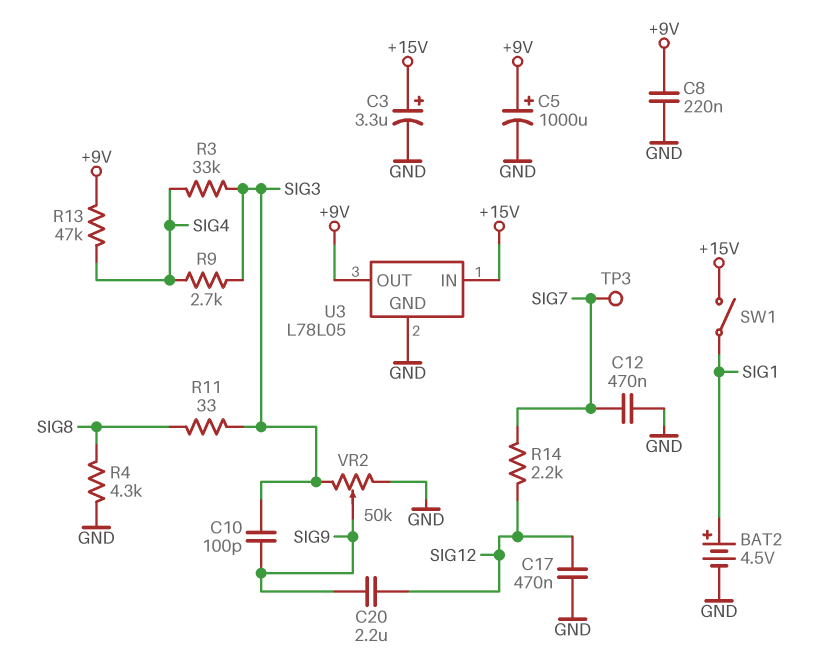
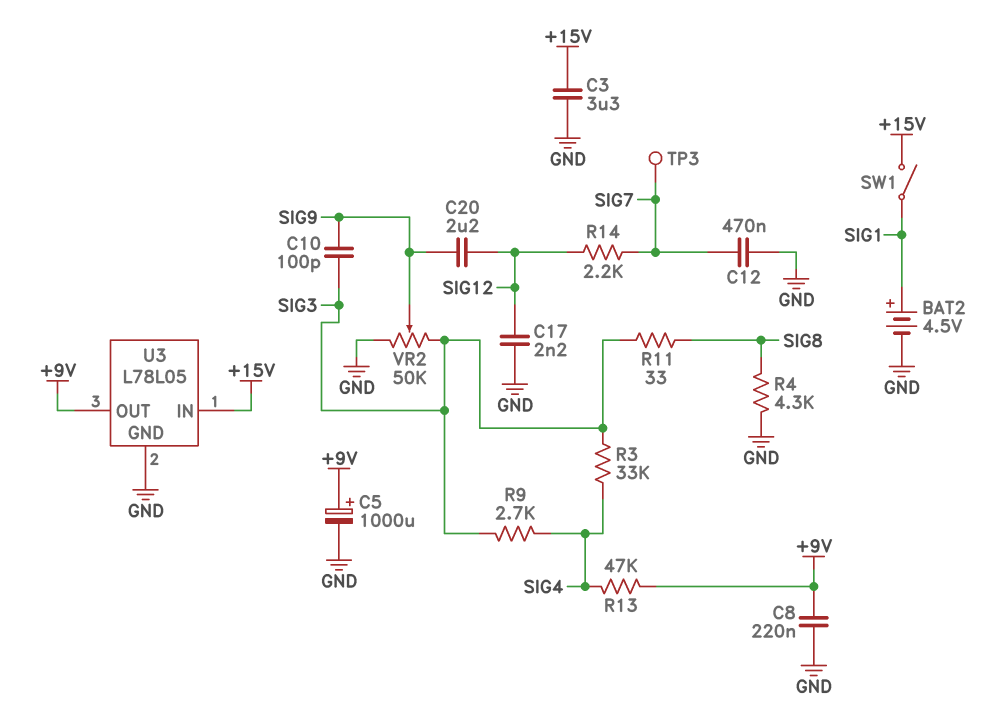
C3: 3.3uF (plus +15V, minus GND) -> 3.3uF (+15V, GND)
C17: 470nF (GND, SIG12) -> 2.2nF (GND, SIG12)

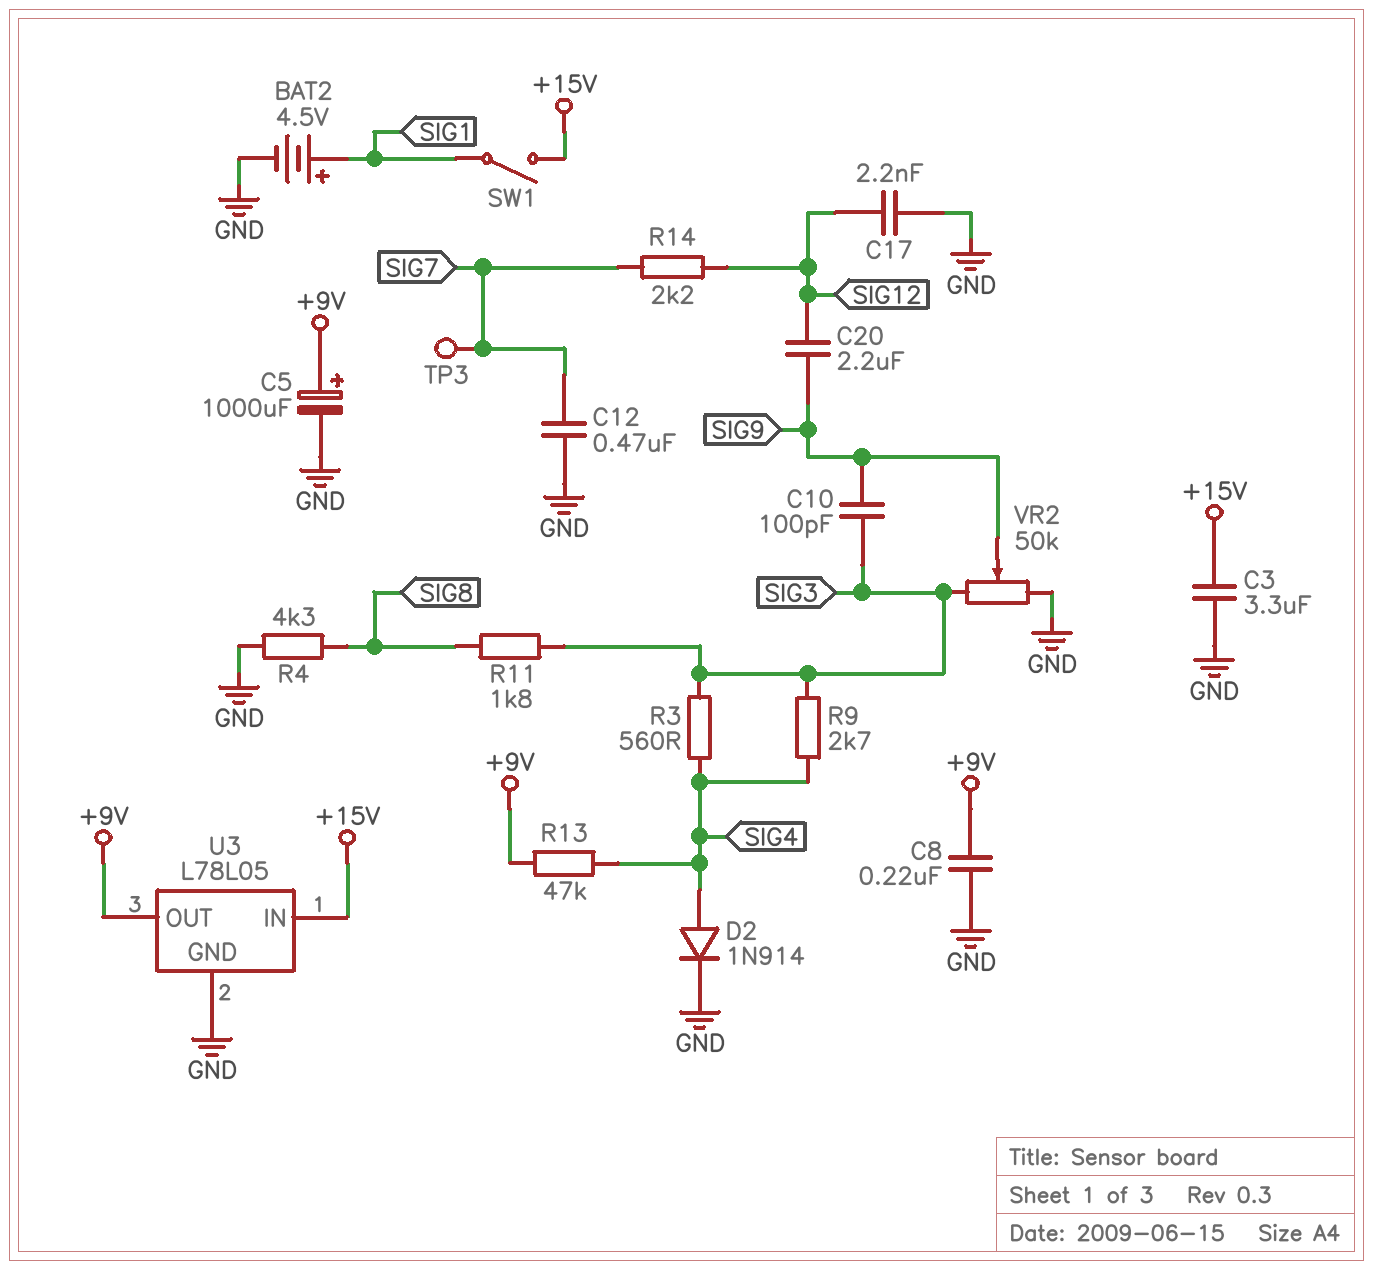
D2: none -> diode 1N914 (A SIG4, K GND)
R3: 33k (SIG3, SIG4) -> 560 (SIG3, SIG4)
R11: 33 (SIG3, SIG8) -> 1.8k (SIG3, SIG8)

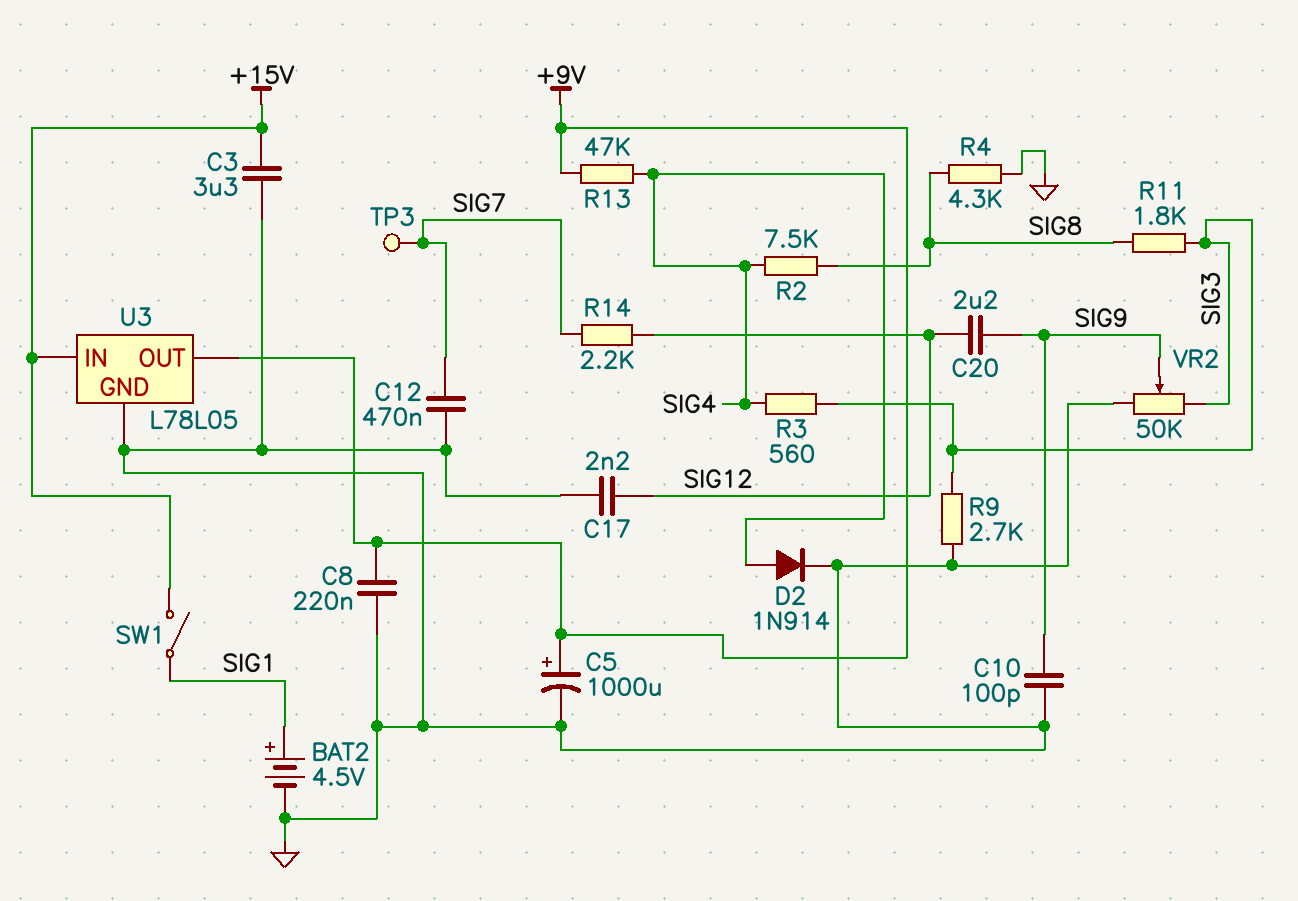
C10: 100pF (SIG3, SIG9) -> 100pF (GND, SIG9)
R2: none -> 7.5k (SIG4, SIG8)
R9: 2.7k (SIG3, SIG4) -> 2.7k (GND, SIG3)

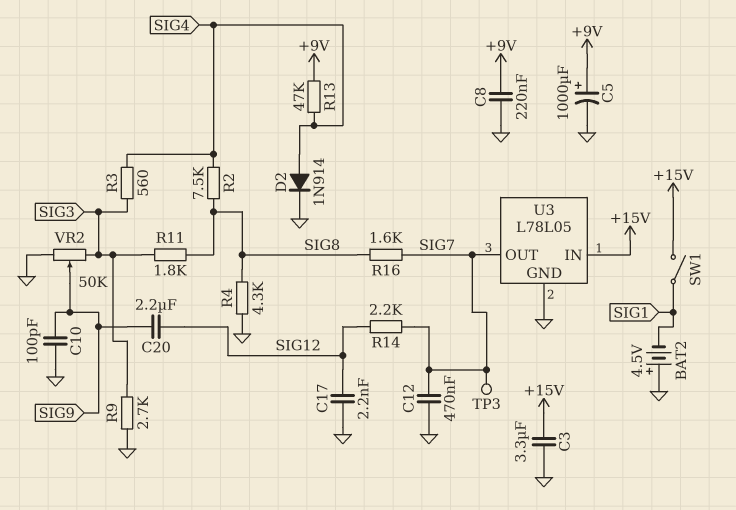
BAT2: 4.5V (plus SIG1, minus GND) -> 4.5V (plus GND, minus SIG1)
R16: none -> 1.6k (SIG7, SIG8)
U3 pin OUT: +9V -> SIG7

